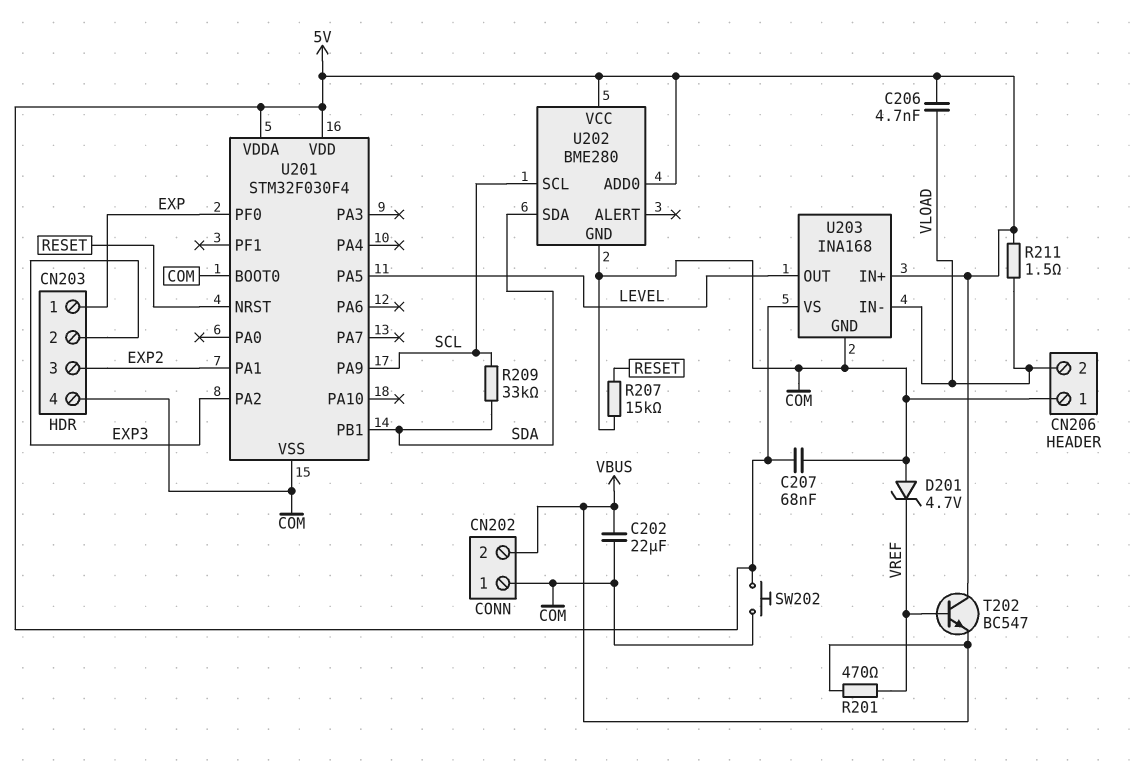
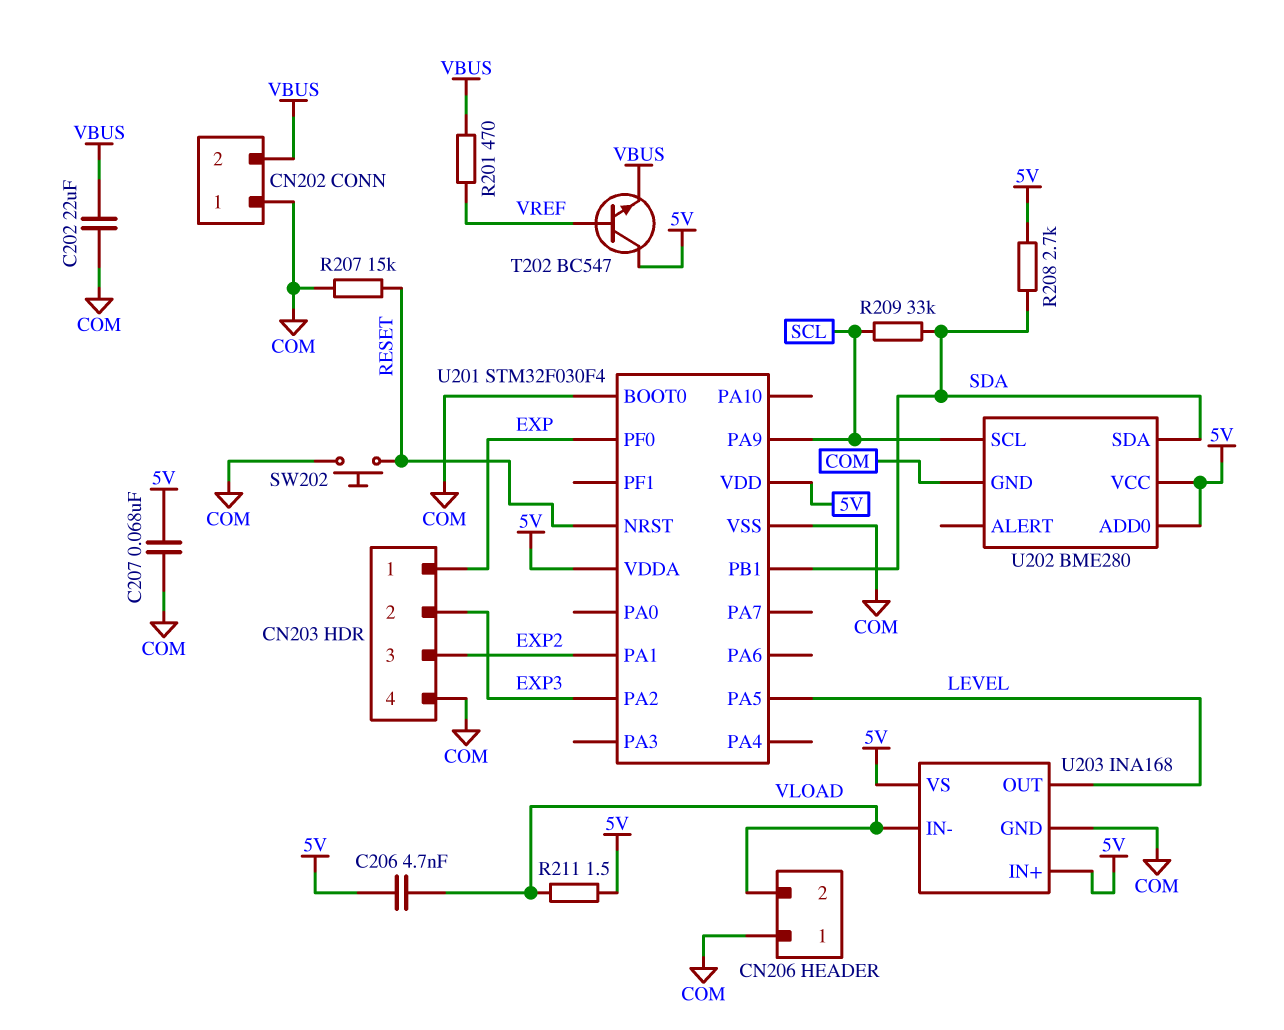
D201: zener 4.7V (A COM, K VREF) -> none
R208: none -> 2.7k (5V, SDA)
SW202: button (5V, COM) -> button (COM, RESET)

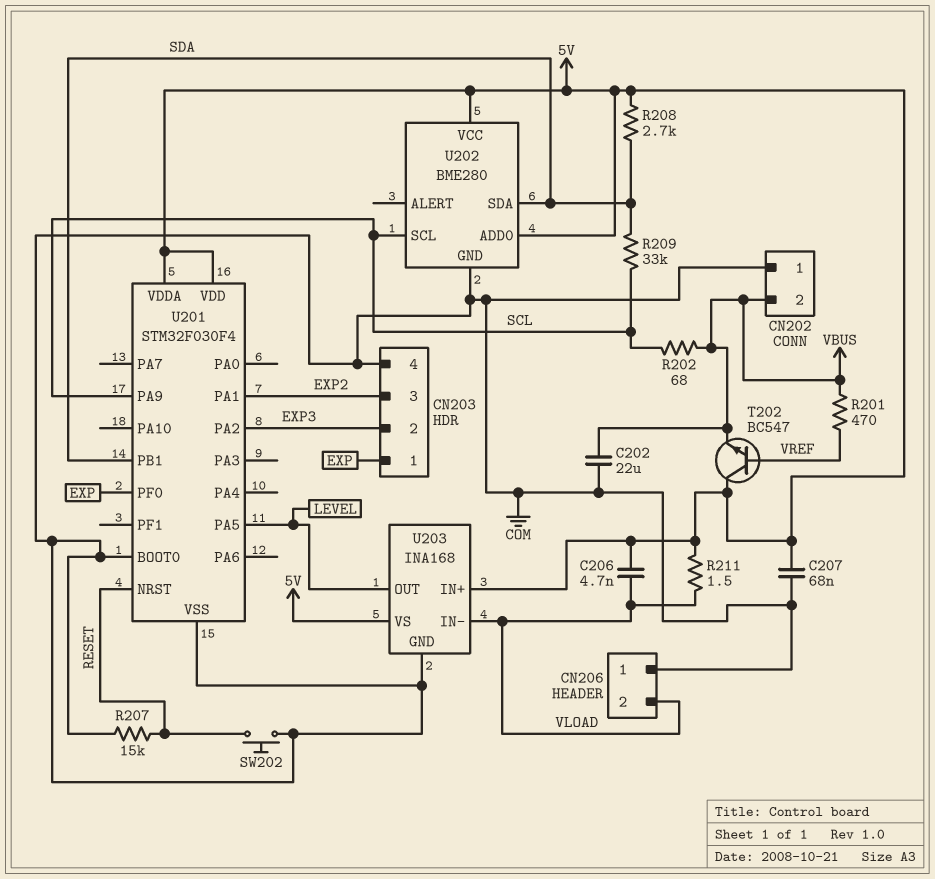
R202: none -> 68 (SCL, VBUS)

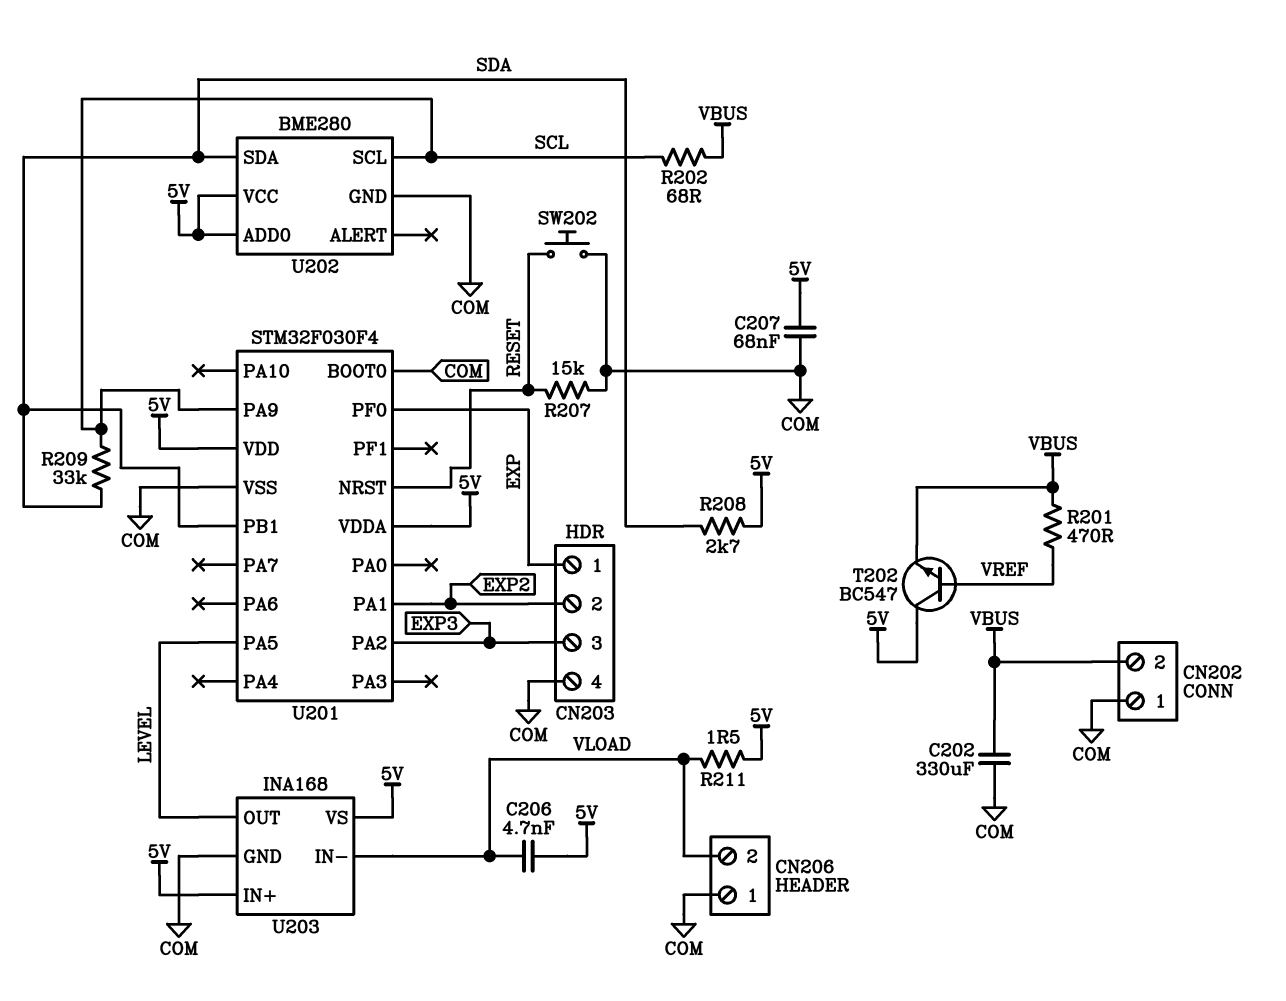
C202: 22uF (COM, VBUS) -> 330uF (COM, VBUS)
CN203 pin 2: EXP3 -> EXP2
CN203 pin 3: EXP2 -> EXP3

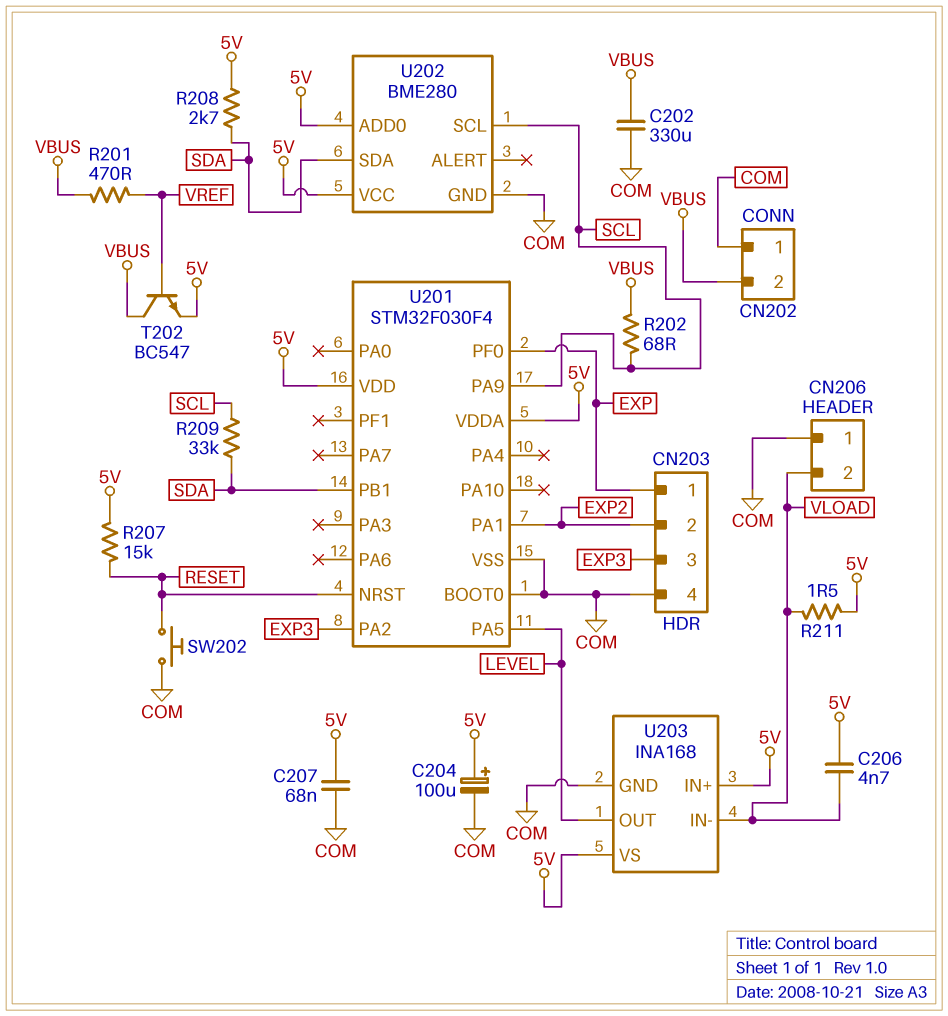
C204: none -> 100uF (plus 5V, minus COM)
R207: 15k (COM, RESET) -> 15k (5V, RESET)
T202: NPN BC547 (B VREF, C 5V, E VBUS) -> NPN BC547 (B VREF, C VBUS, E 5V)

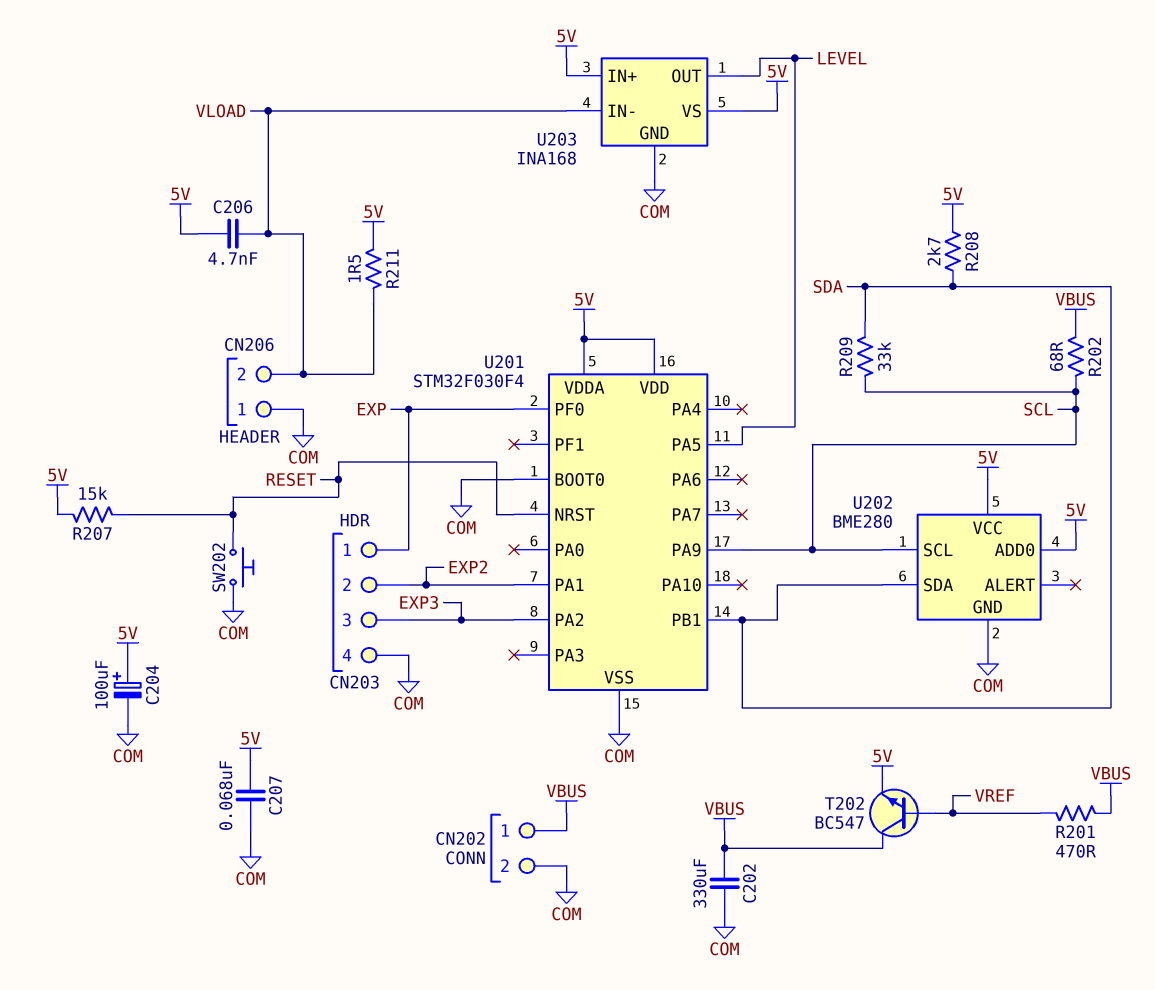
CN202 pin 1: COM -> VBUS
CN202 pin 2: VBUS -> COM

